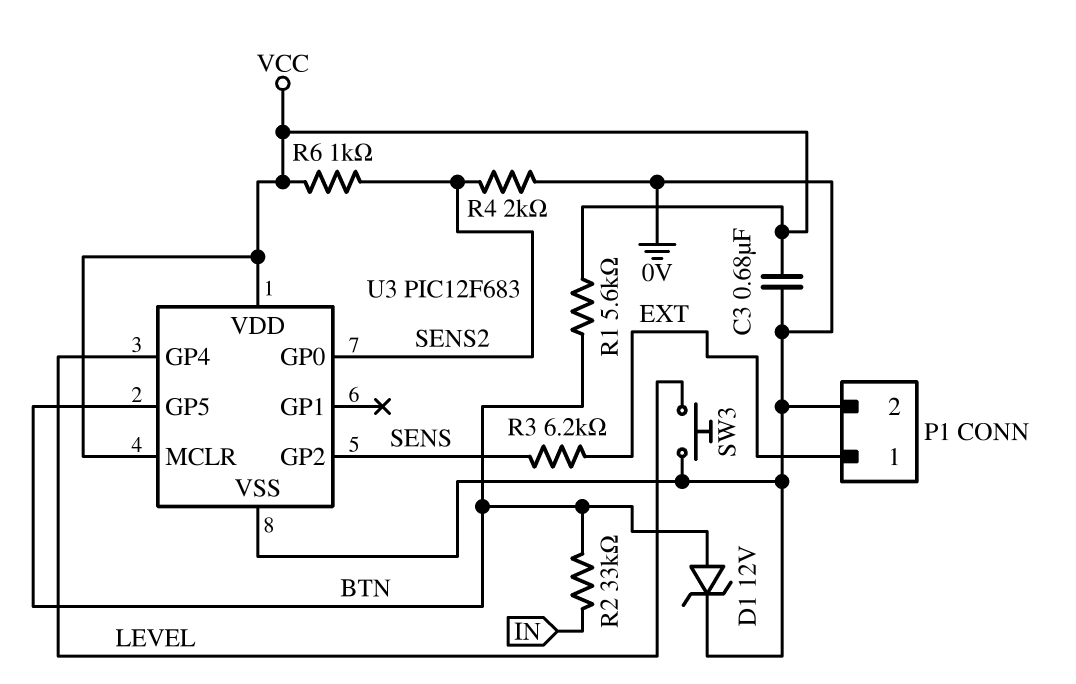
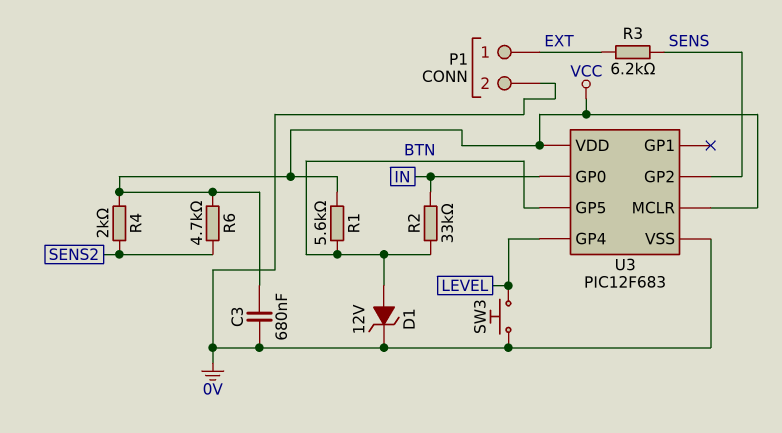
R4: 2k (0V, SENS2) -> 2k (SENS2, VCC)
R6: 1k (SENS2, VCC) -> 4.7k (SENS2, VCC)
U3 pin GP0: SENS2 -> IN

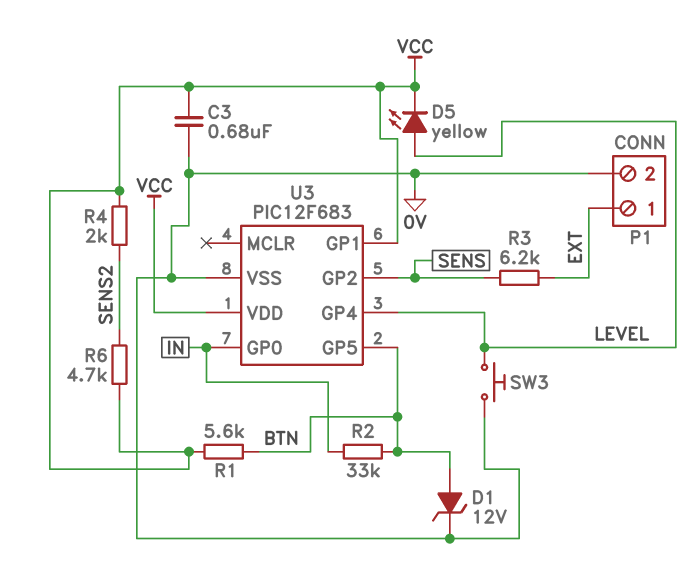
D5: none -> LED yellow (A LEVEL, K VCC)
U3 pin GP1: none -> VCC
U3 pin MCLR: VCC -> none

